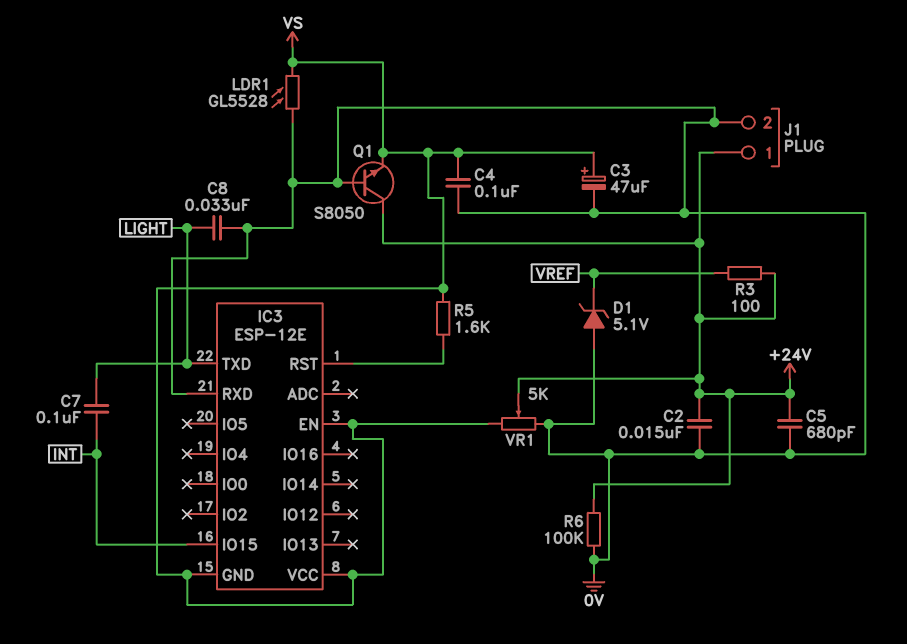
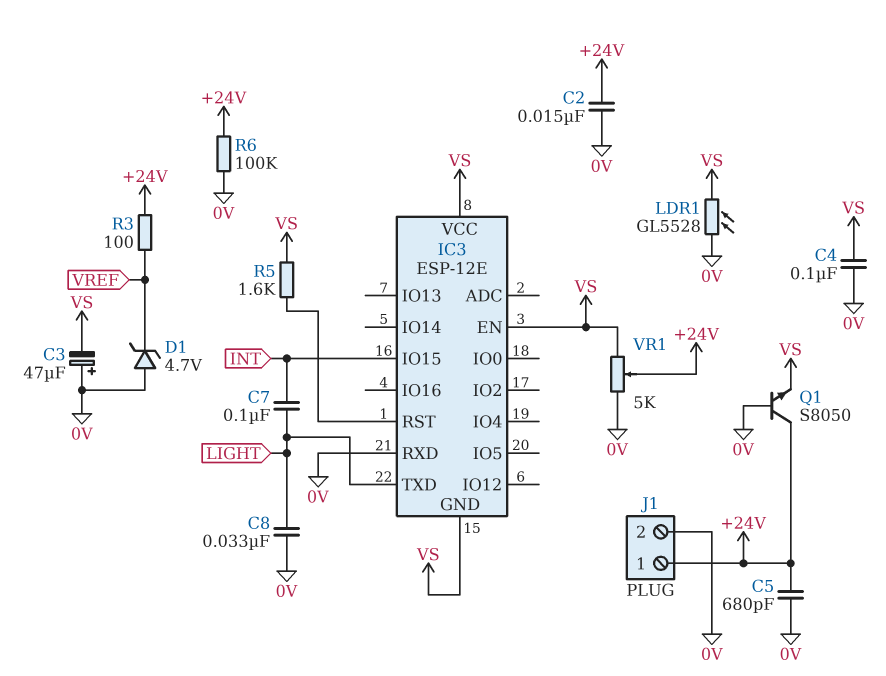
C3: 47uF (plus VS, minus 0V) -> 47uF (plus 0V, minus VS)
D1: zener 5.1V (A 0V, K VREF) -> zener 4.7V (A 0V, K VREF)

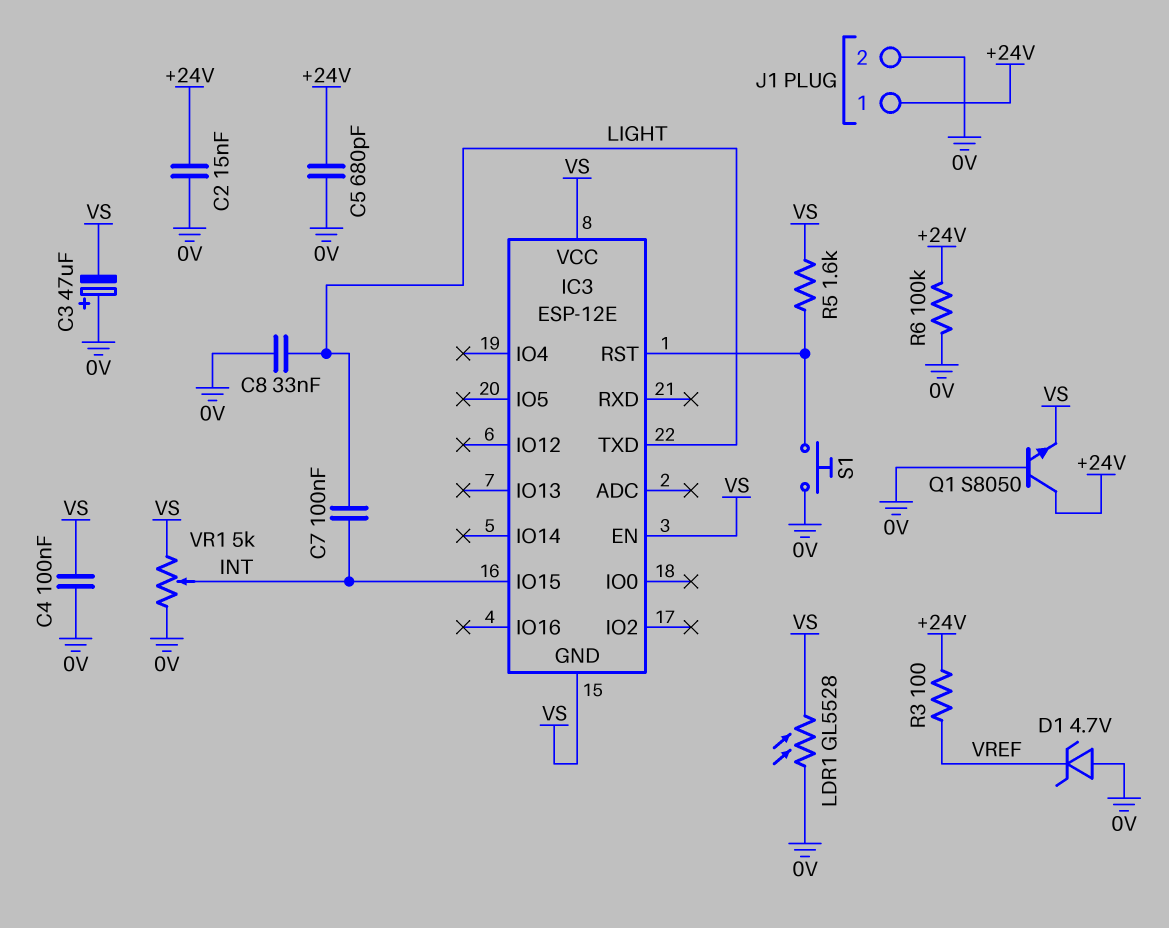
IC3 pin RXD: 0V -> none
S1: none -> button (0V, IC3/RST)
VR1: 5k (0V, VS, wiper +24V) -> 5k (0V, VS, wiper INT)

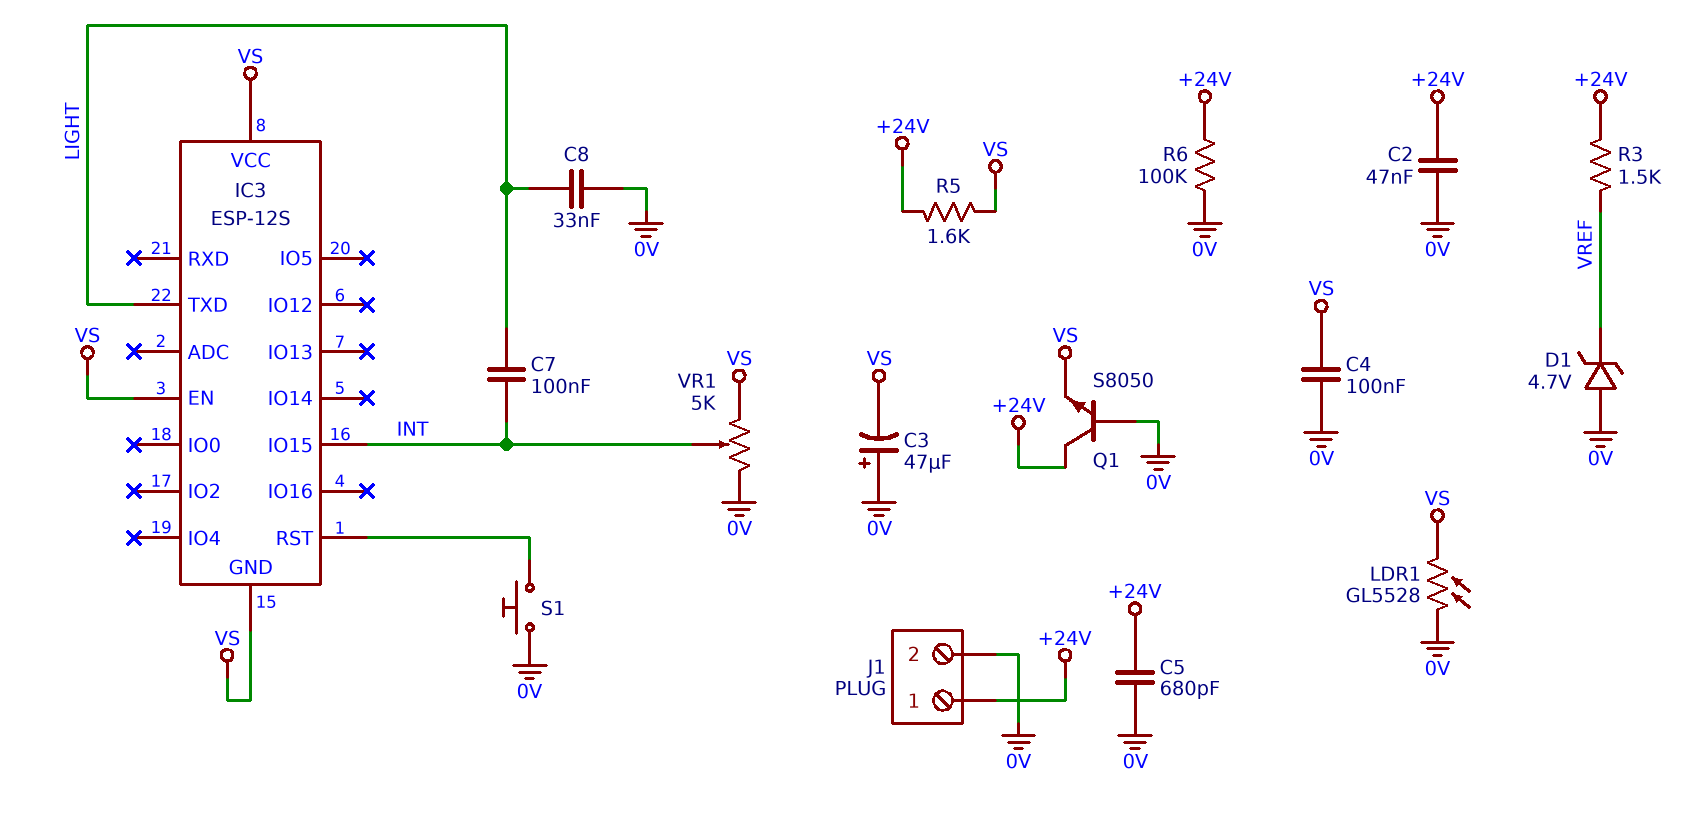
C2: 15nF (+24V, 0V) -> 47nF (+24V, 0V)
IC3: ESP-12E -> ESP-12S
R3: 100 (+24V, VREF) -> 1.5k (+24V, VREF)
R5: 1.6k (IC3/RST, VS) -> 1.6k (+24V, VS)

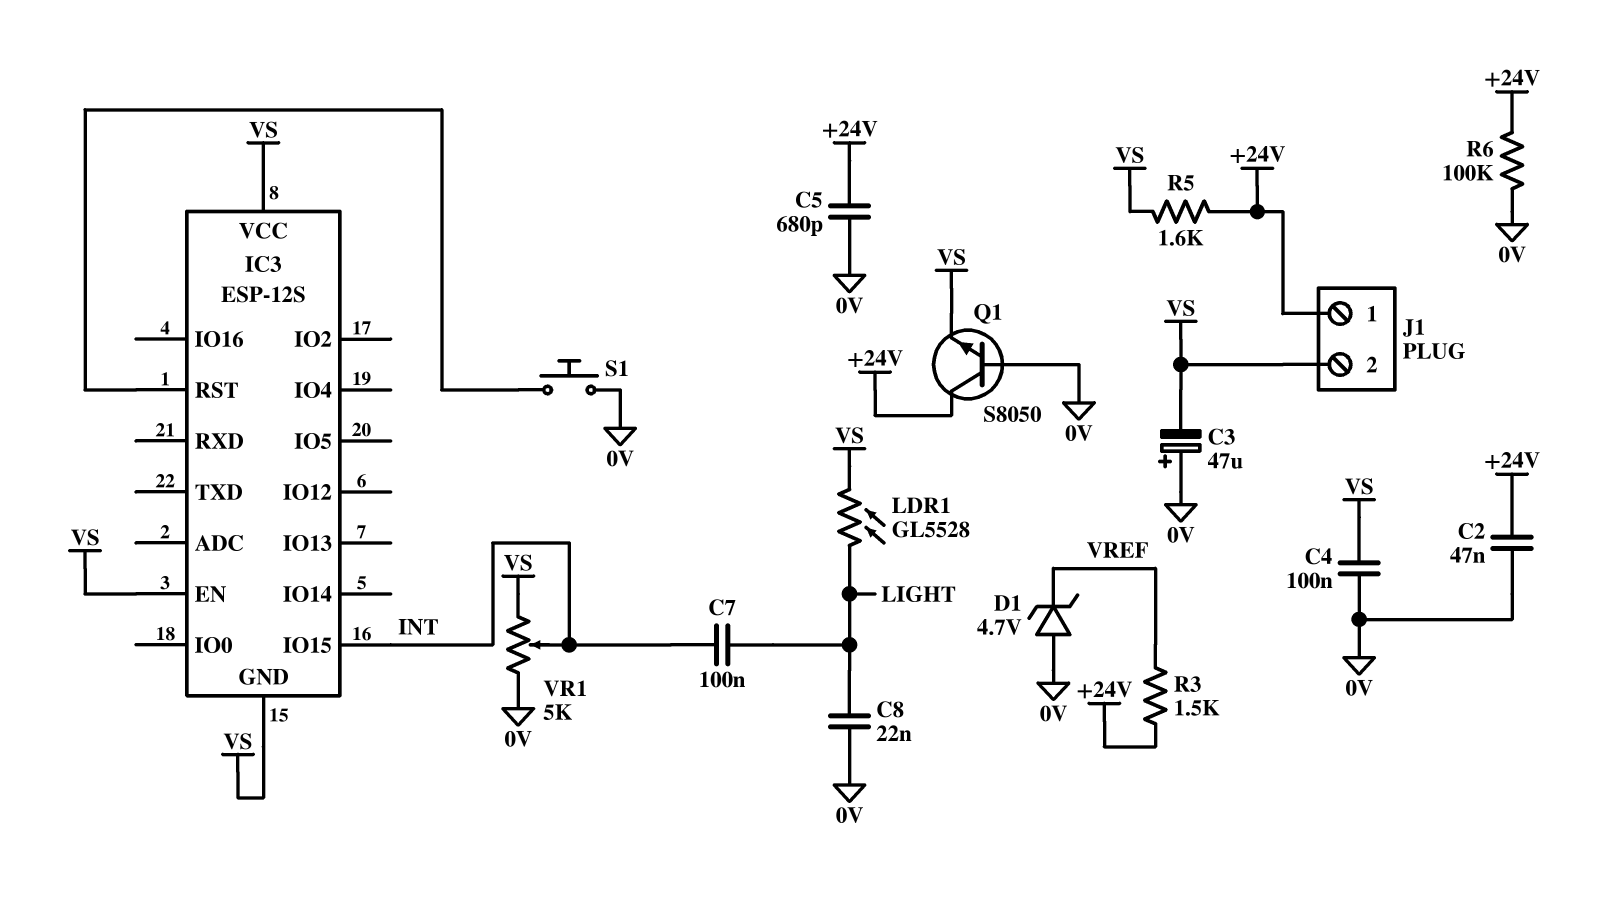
C8: 33nF (0V, LIGHT) -> 22nF (0V, LIGHT)
IC3 pin TXD: LIGHT -> none
J1 pin 2: 0V -> VS
LDR1: GL5528 (0V, VS) -> GL5528 (LIGHT, VS)

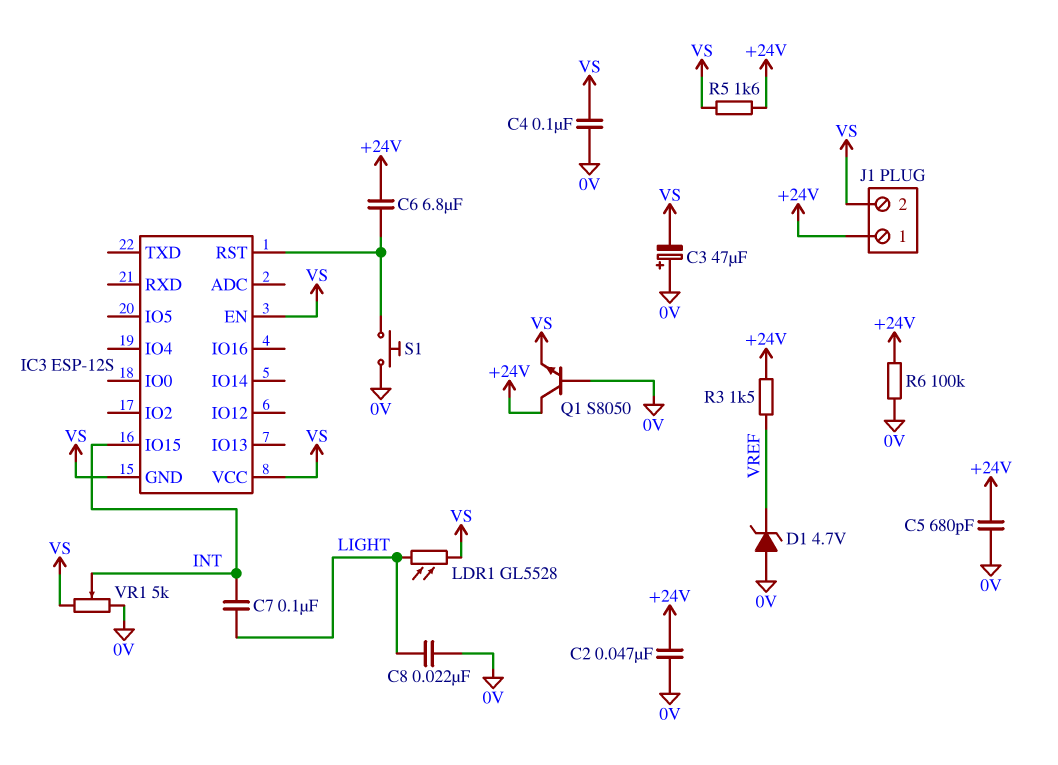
C6: none -> 6.8uF (+24V, IC3/RST)

